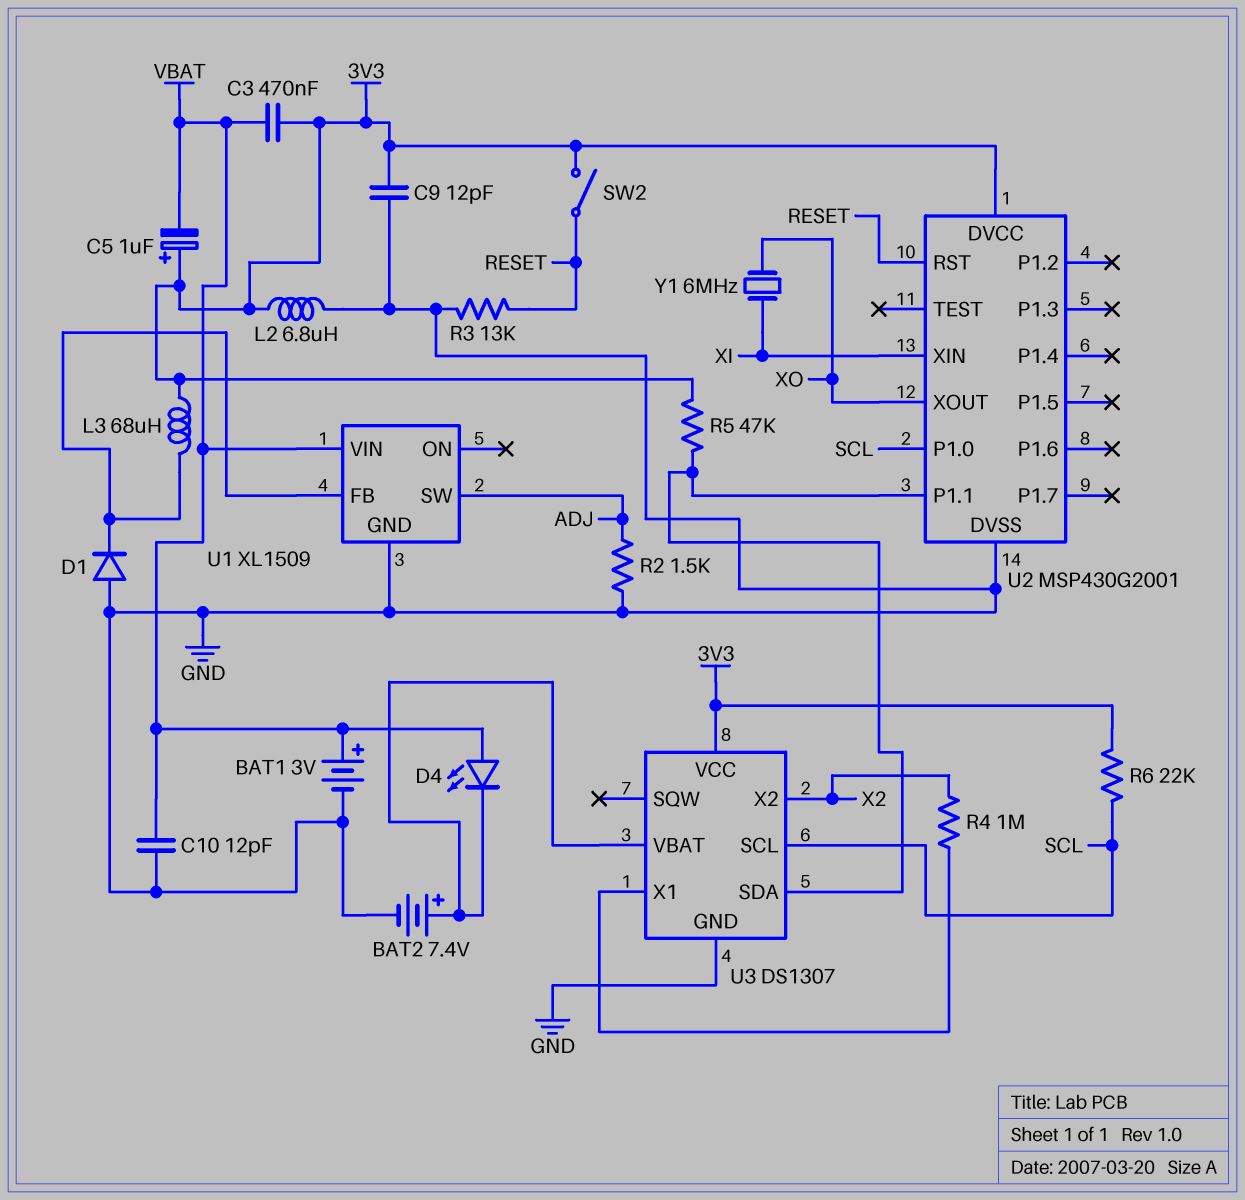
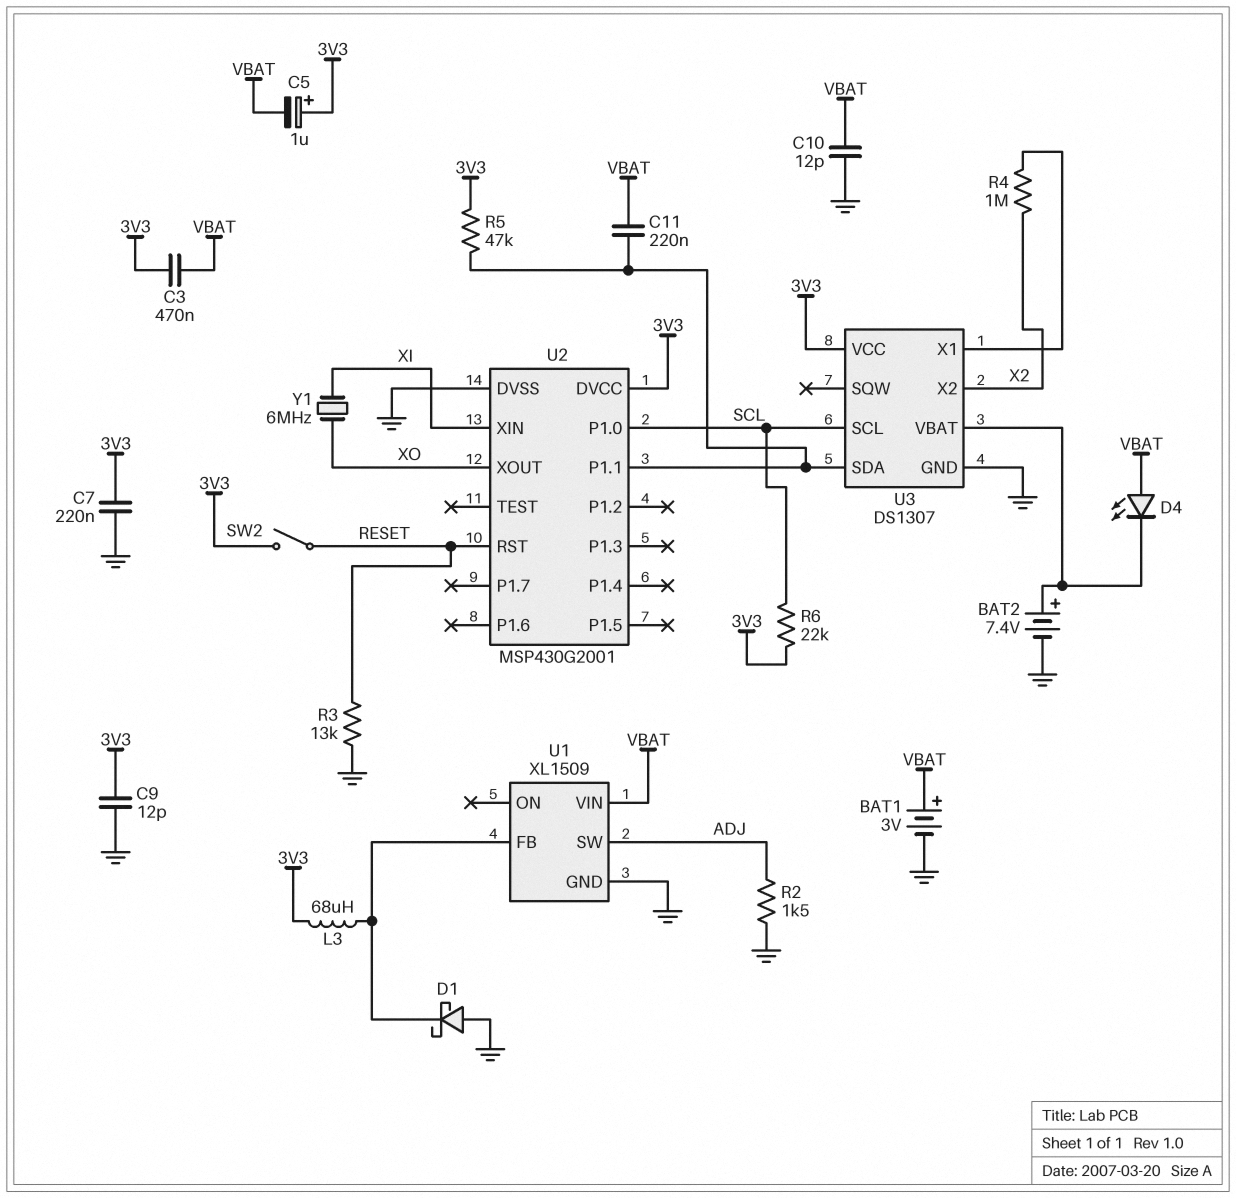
C7: none -> 220nF (3V3, GND)
C11: none -> 220nF (U2/P1.1, VBAT)
D1: diode (A GND, K U1/FB) -> schottky (A GND, K U1/FB)
L2: 6.8uH (3V3, GND) -> none

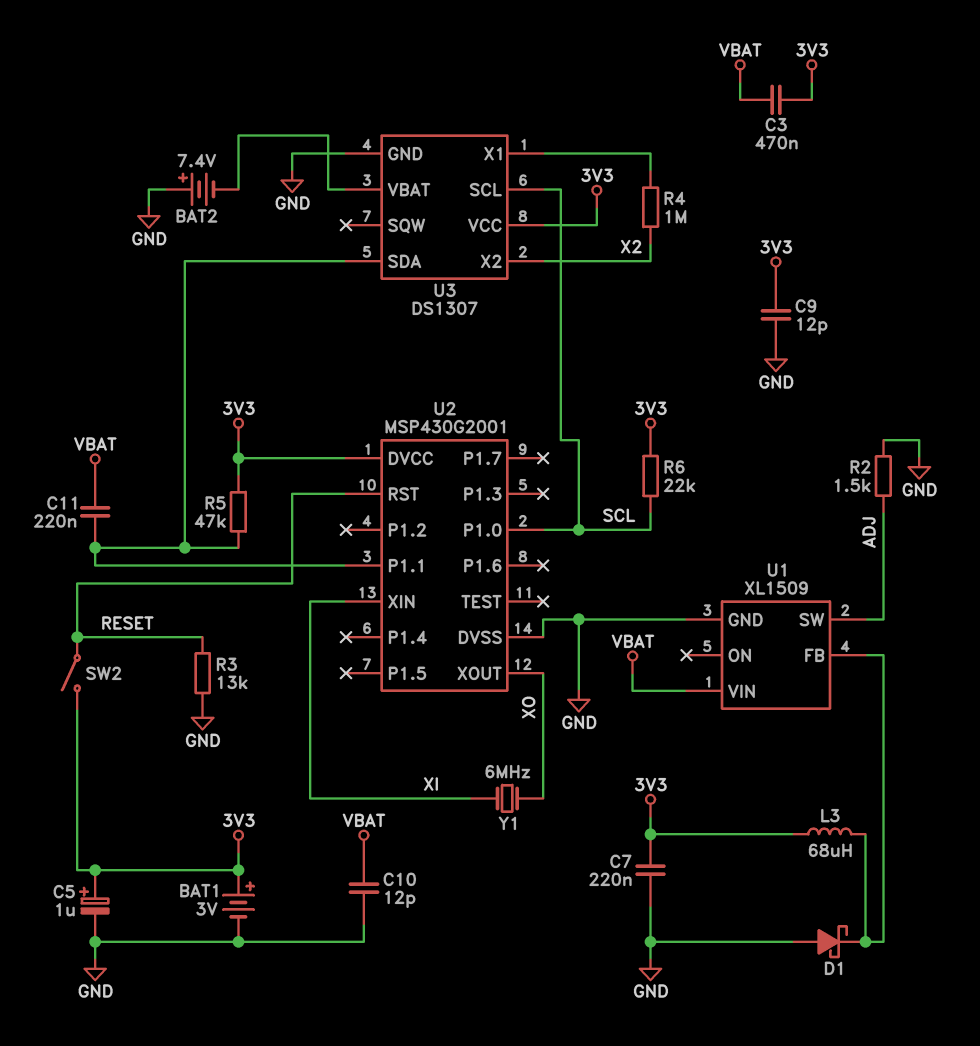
BAT1: 3V (plus VBAT, minus GND) -> 3V (plus 3V3, minus GND)
BAT2: 7.4V (plus U3/VBAT, minus GND) -> 7.4V (plus GND, minus U3/VBAT)
C5: 1uF (plus 3V3, minus VBAT) -> 1uF (plus 3V3, minus GND)
D4: LED (A VBAT, K U3/VBAT) -> none

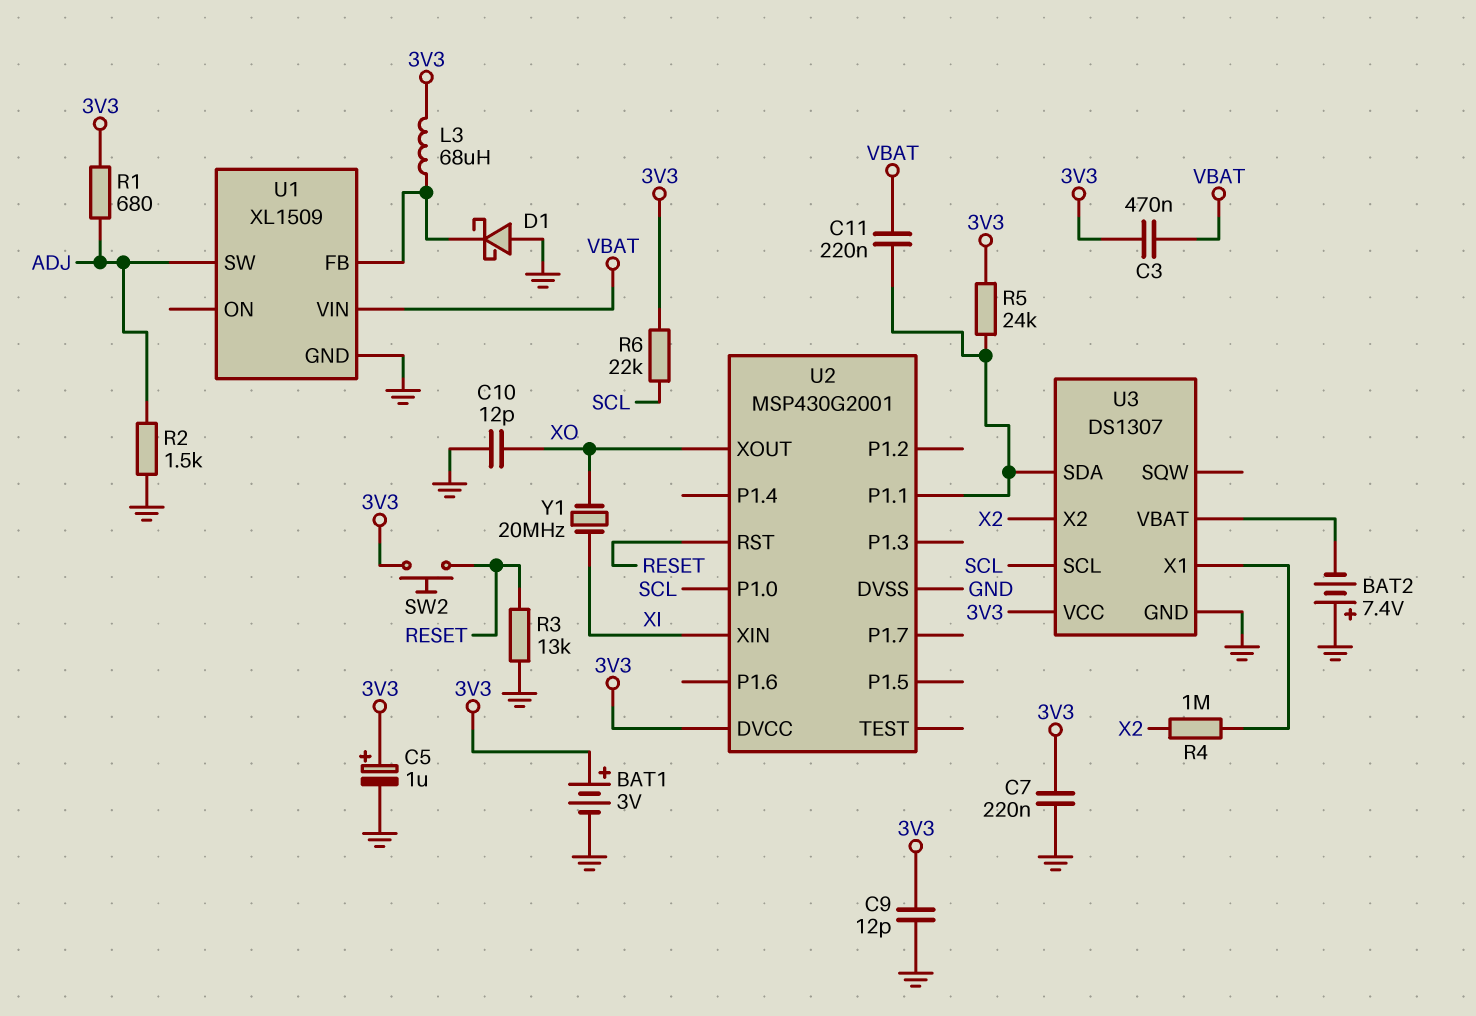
C10: 12pF (GND, VBAT) -> 12pF (GND, XO)
R1: none -> 680 (3V3, ADJ)
R5: 47k (3V3, U2/P1.1) -> 24k (3V3, U2/P1.1)
SW2: switch (3V3, RESET) -> button (3V3, RESET)
Y1: 6MHz (XI, XO) -> 20MHz (XI, XO)

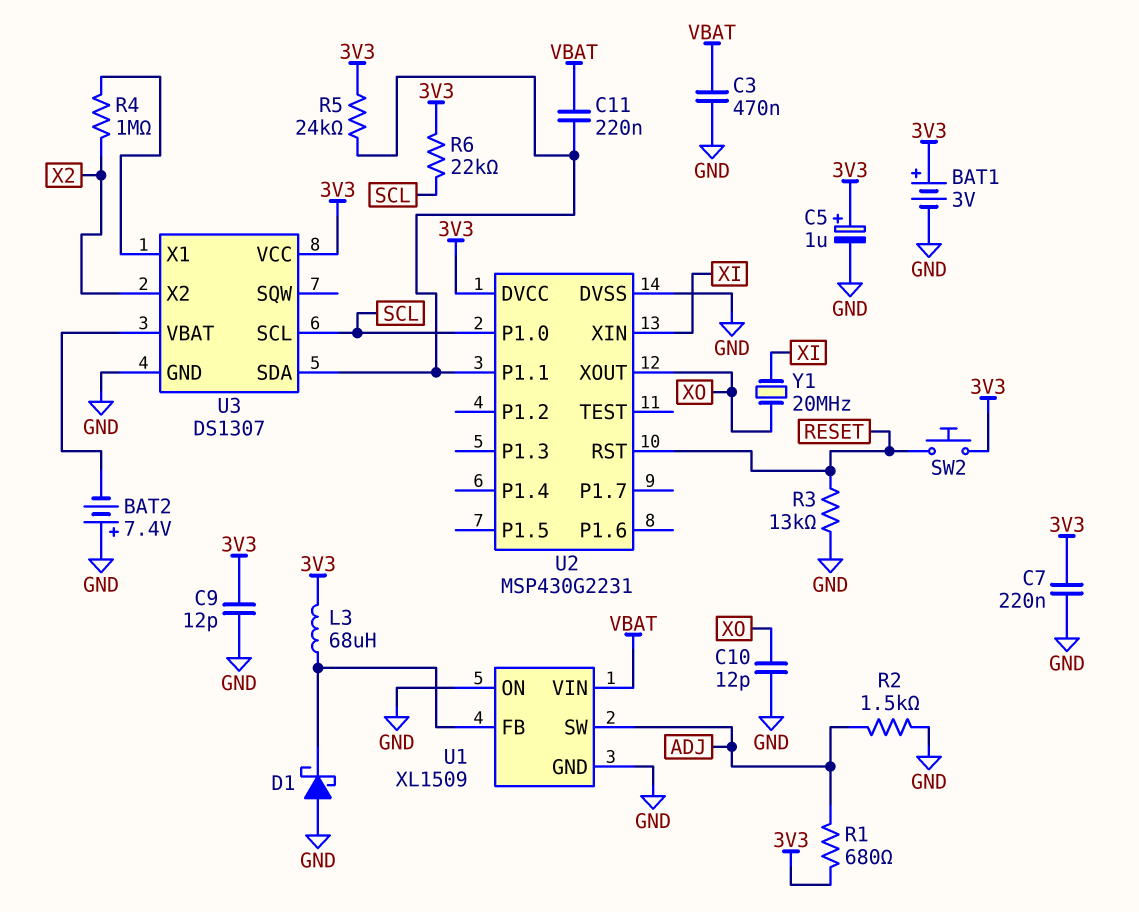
C3: 470nF (3V3, VBAT) -> 470nF (GND, VBAT)
U1 pin ON: none -> GND
U2: MSP430G2001 -> MSP430G2231

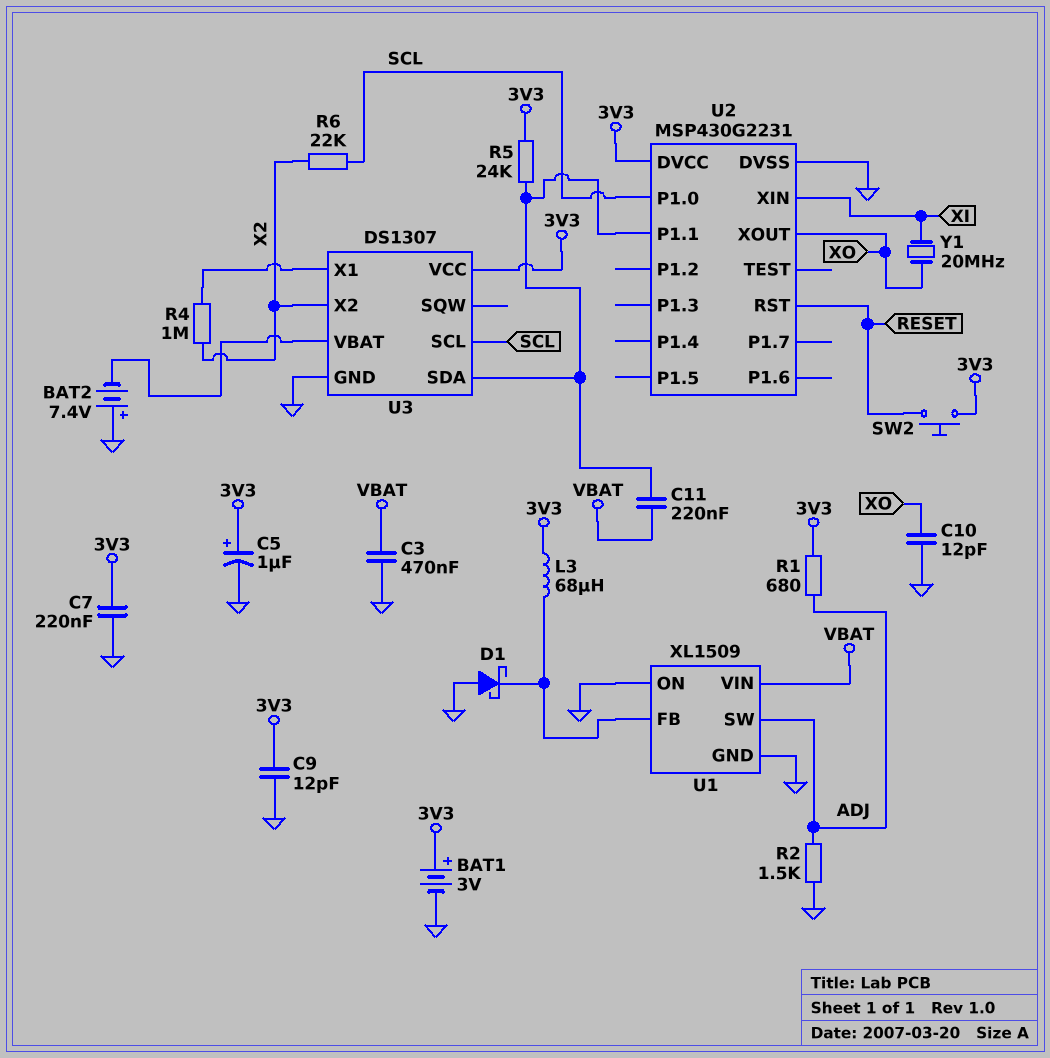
R3: 13k (GND, RESET) -> none
R6: 22k (3V3, SCL) -> 22k (SCL, X2)

